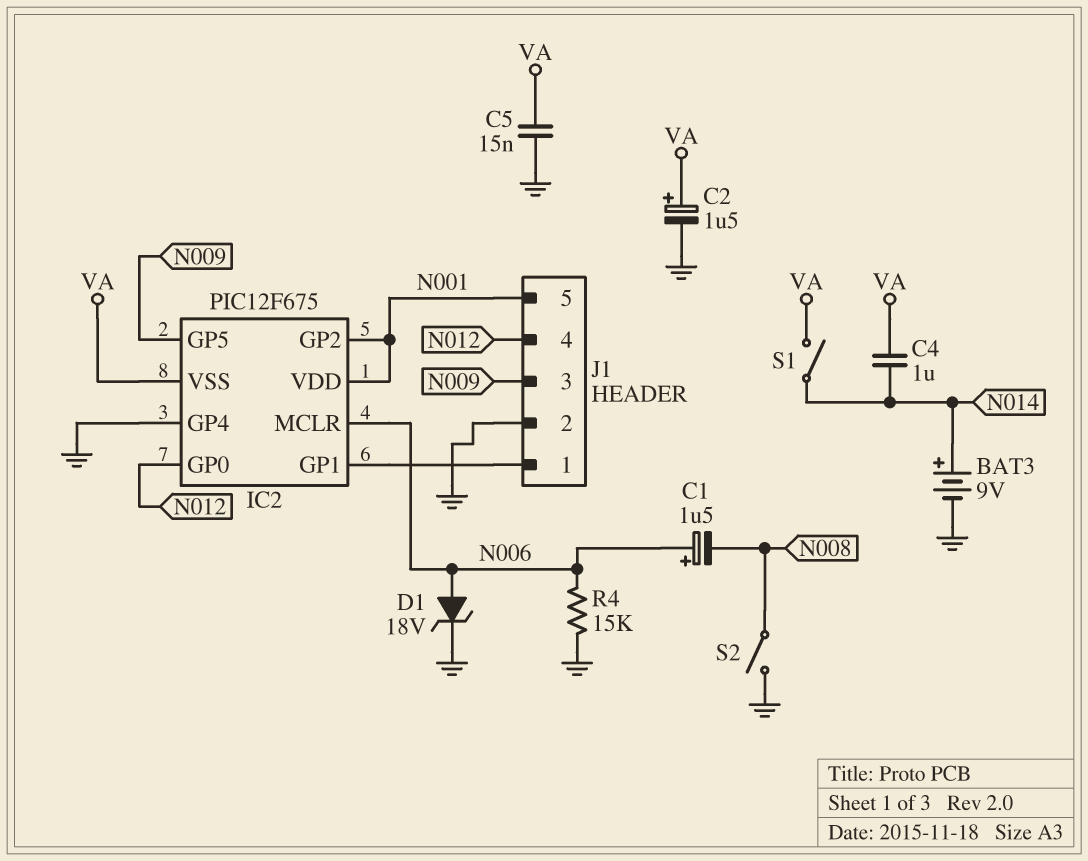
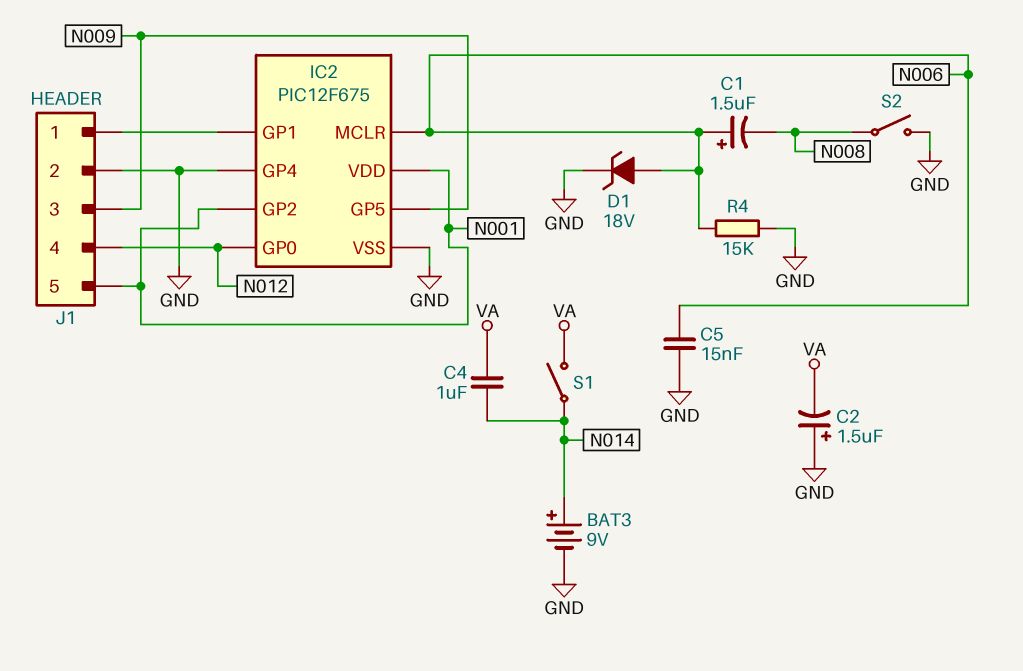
C2: 1.5uF (plus VA, minus GND) -> 1.5uF (plus GND, minus VA)
C5: 15nF (GND, VA) -> 15nF (GND, N006)
IC2 pin VSS: VA -> GND

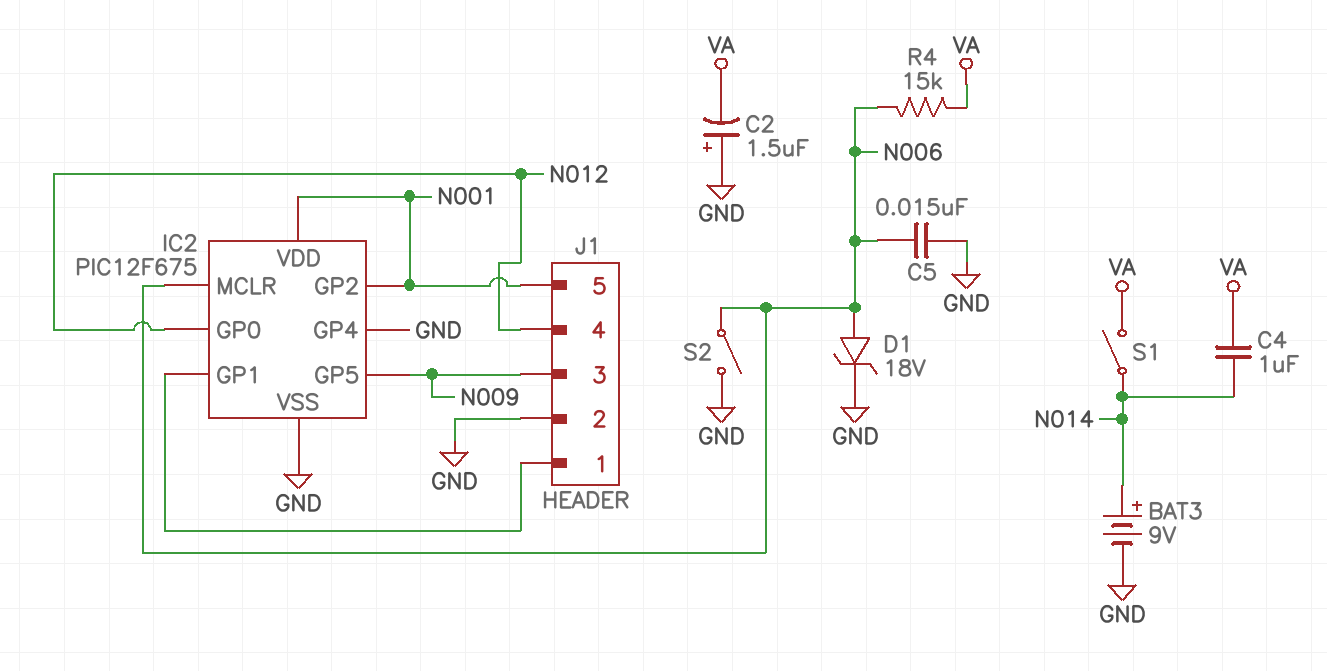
C1: 1.5uF (plus N006, minus N008) -> none
R4: 15k (GND, N006) -> 15k (N006, VA)
S2: switch (GND, N008) -> switch (GND, N006)

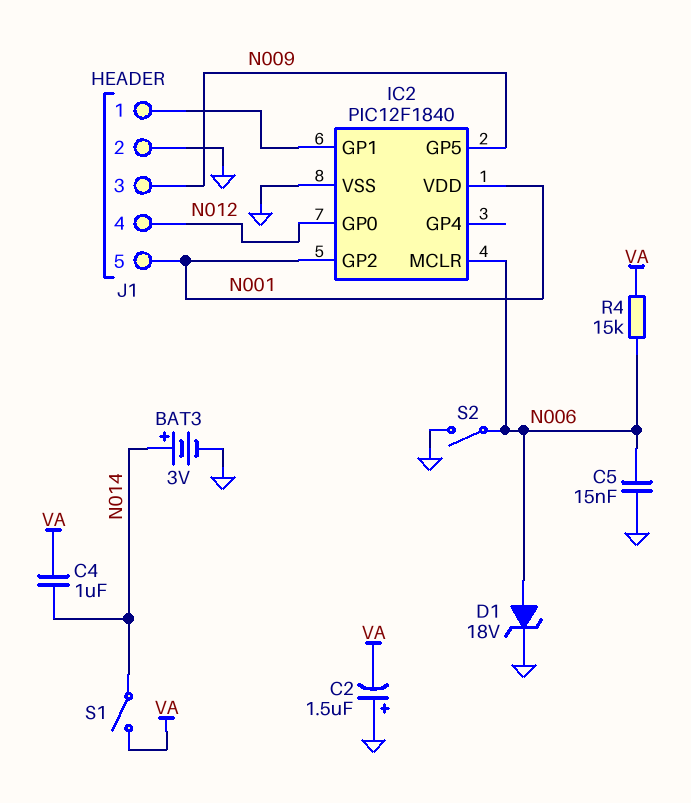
BAT3: 9V (plus N014, minus GND) -> 3V (plus N014, minus GND)
IC2: PIC12F675 -> PIC12F1840
IC2 pin GP4: GND -> none

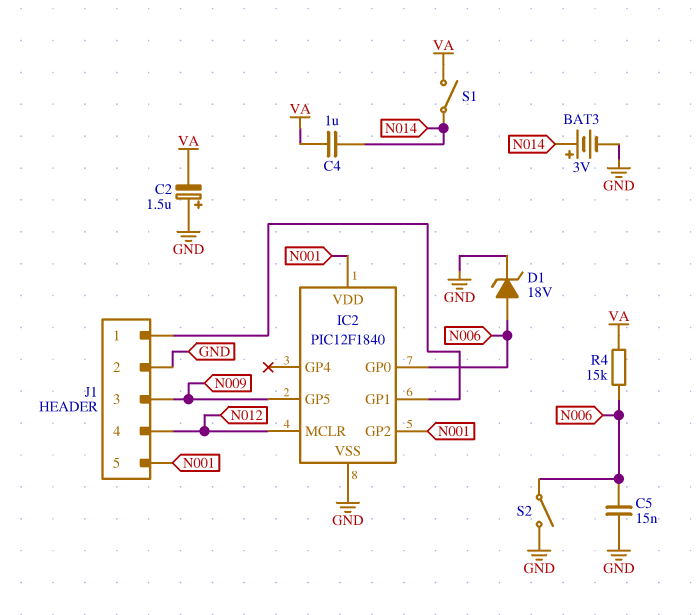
IC2 pin GP0: N012 -> N006
IC2 pin MCLR: N006 -> N012

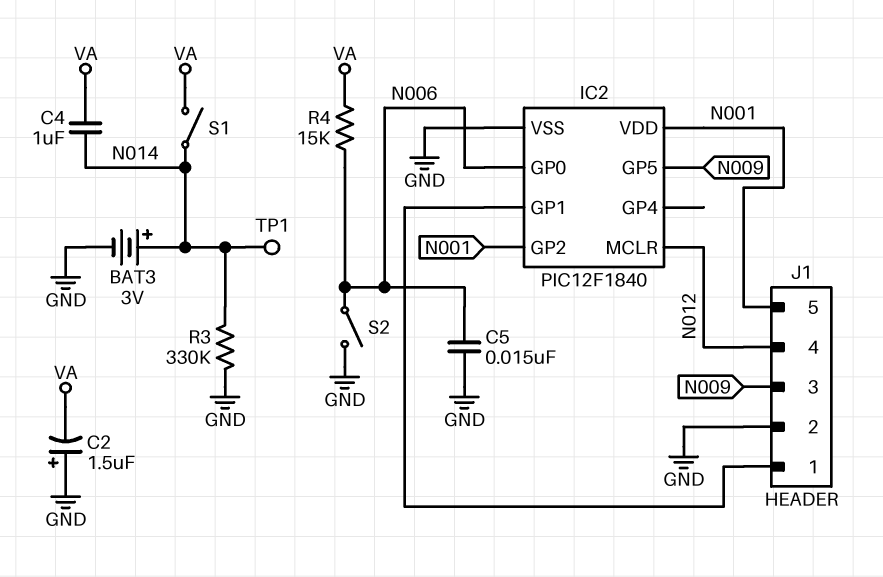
D1: zener 18V (A N006, K GND) -> none
R3: none -> 330k (GND, N014)
TP1: none -> test point (N014)

